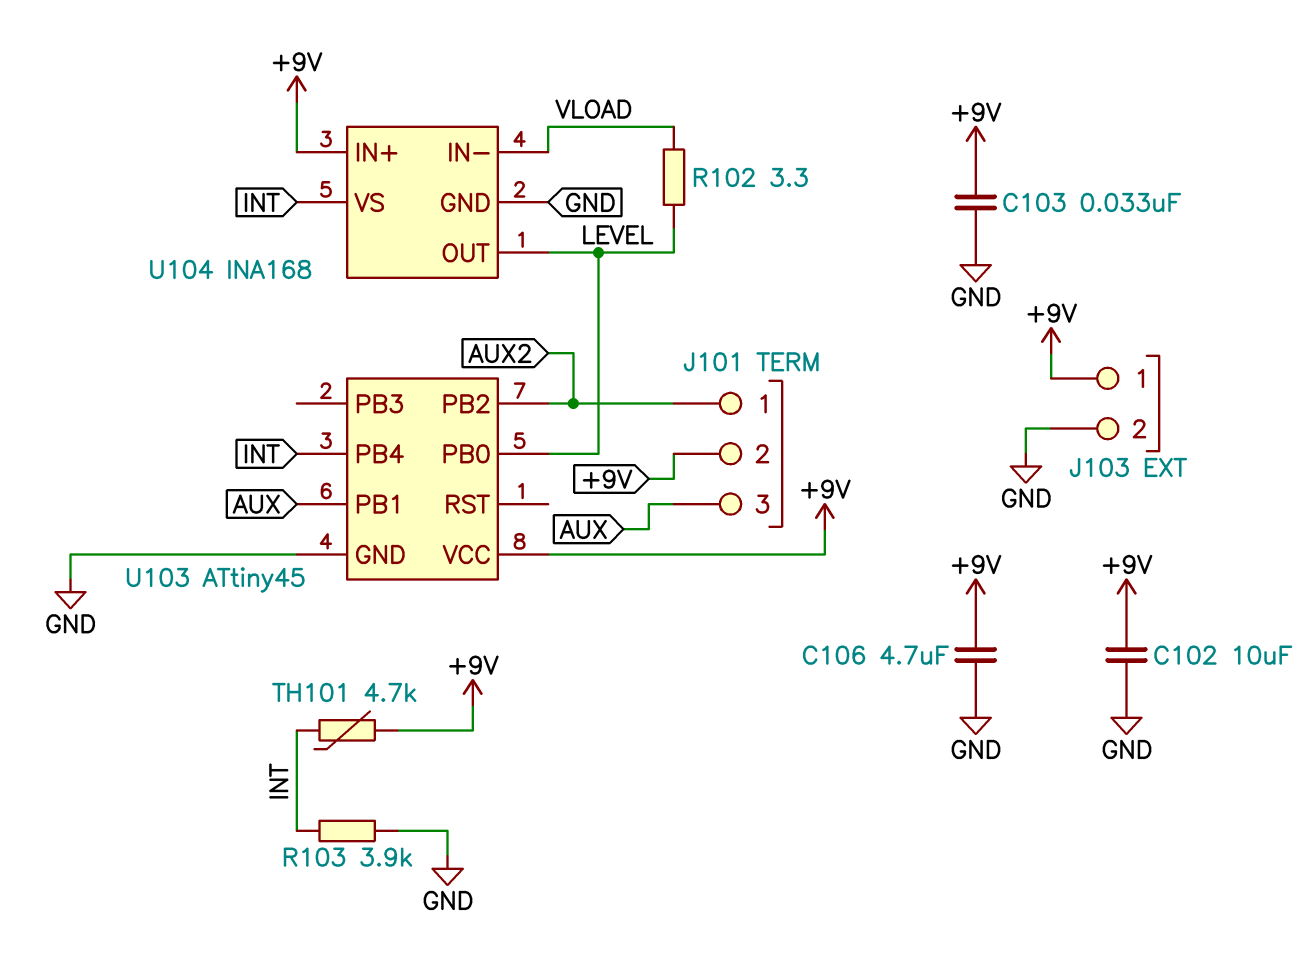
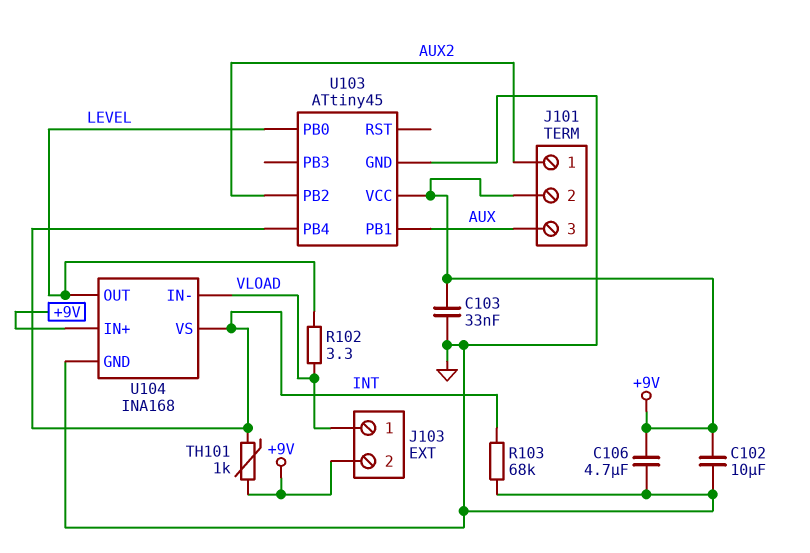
J103 pin 1: +9V -> VLOAD
J103 pin 2: GND -> +9V
R103: 3.9k (GND, INT) -> 68k (GND, INT)
TH101: 4.7k (+9V, INT) -> 1k (+9V, INT)

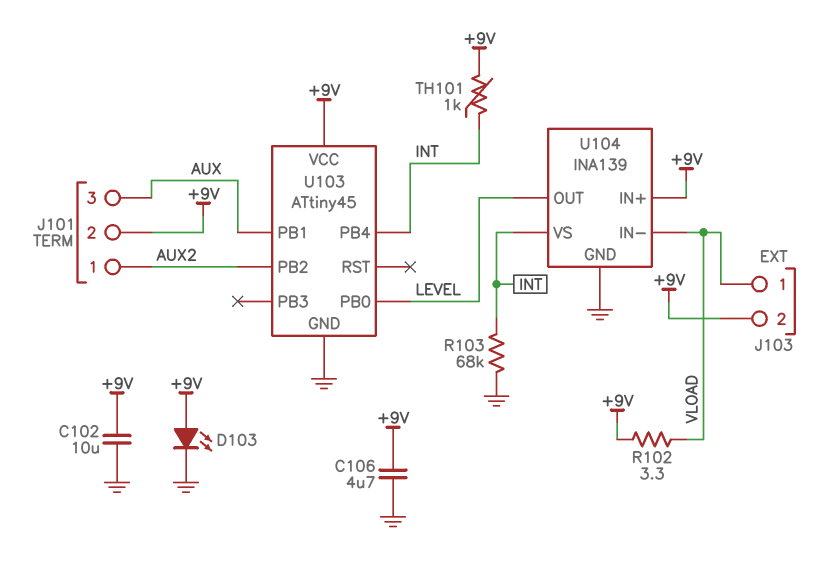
C103: 33nF (+9V, GND) -> none
D103: none -> LED (A +9V, K GND)
R102: 3.3 (LEVEL, VLOAD) -> 3.3 (+9V, VLOAD)
U104: INA168 -> INA139

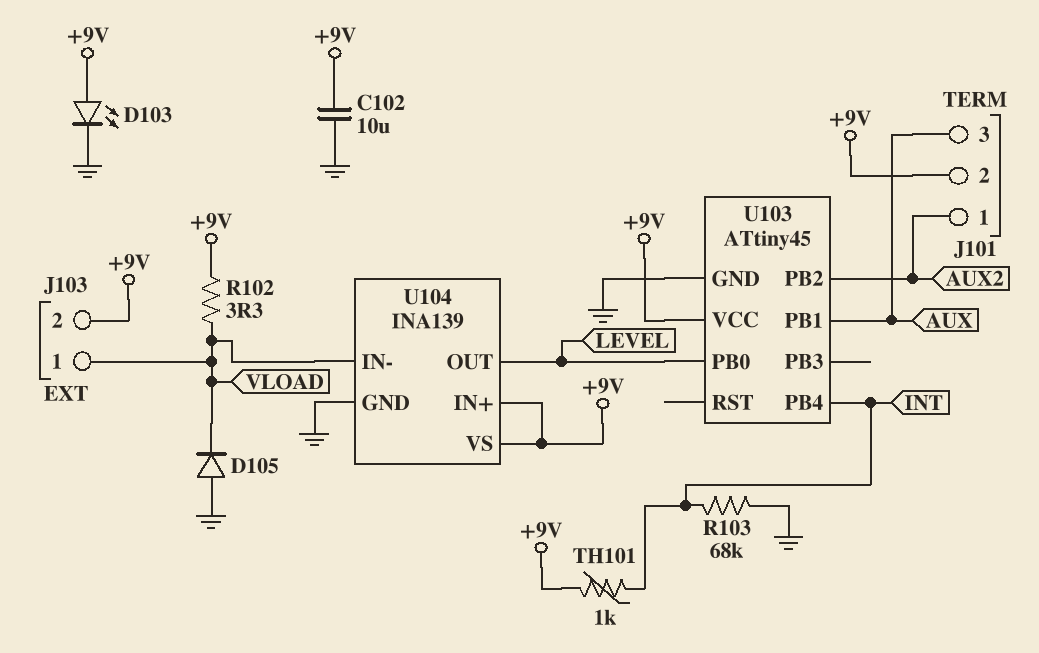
C106: 4.7uF (+9V, GND) -> none
D105: none -> diode (A GND, K VLOAD)
U104 pin VS: INT -> +9V

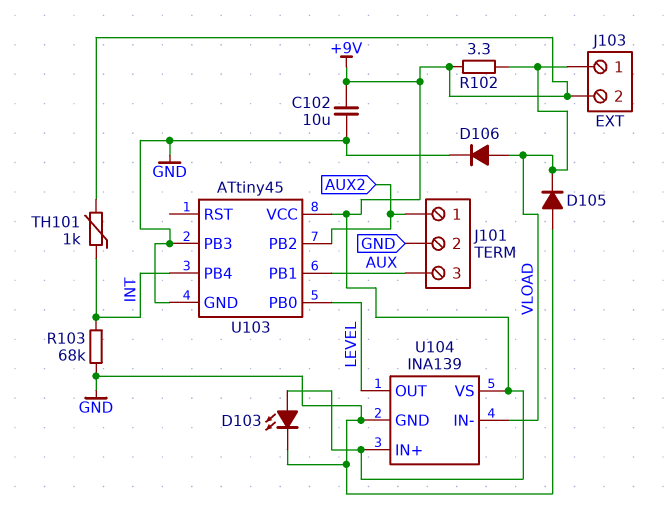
D106: none -> diode (A VLOAD, K GND)
J101 pin 2: +9V -> GND
U103 pin PB3: none -> GND

